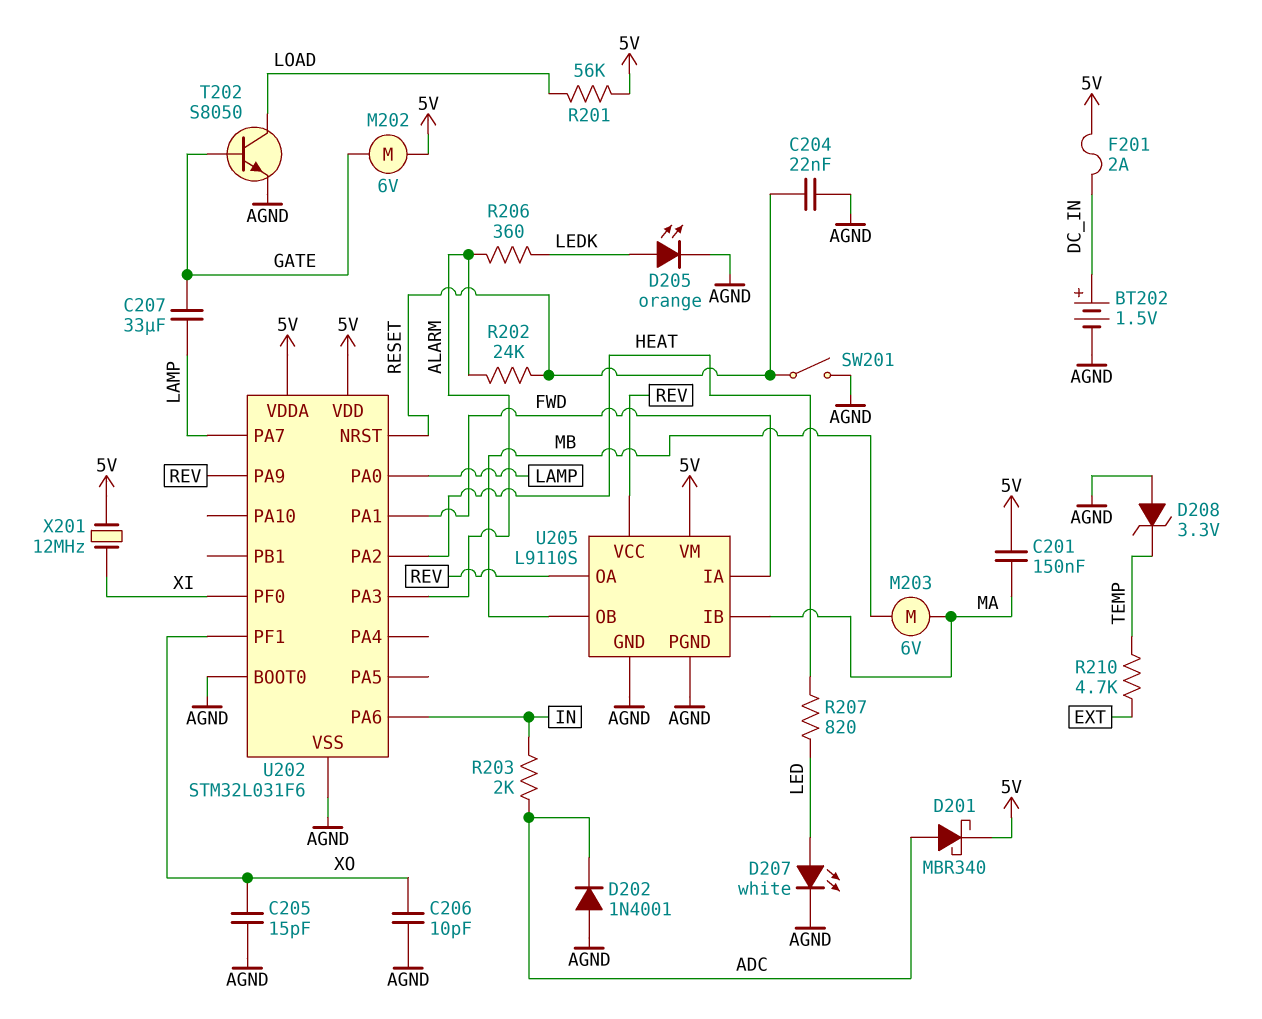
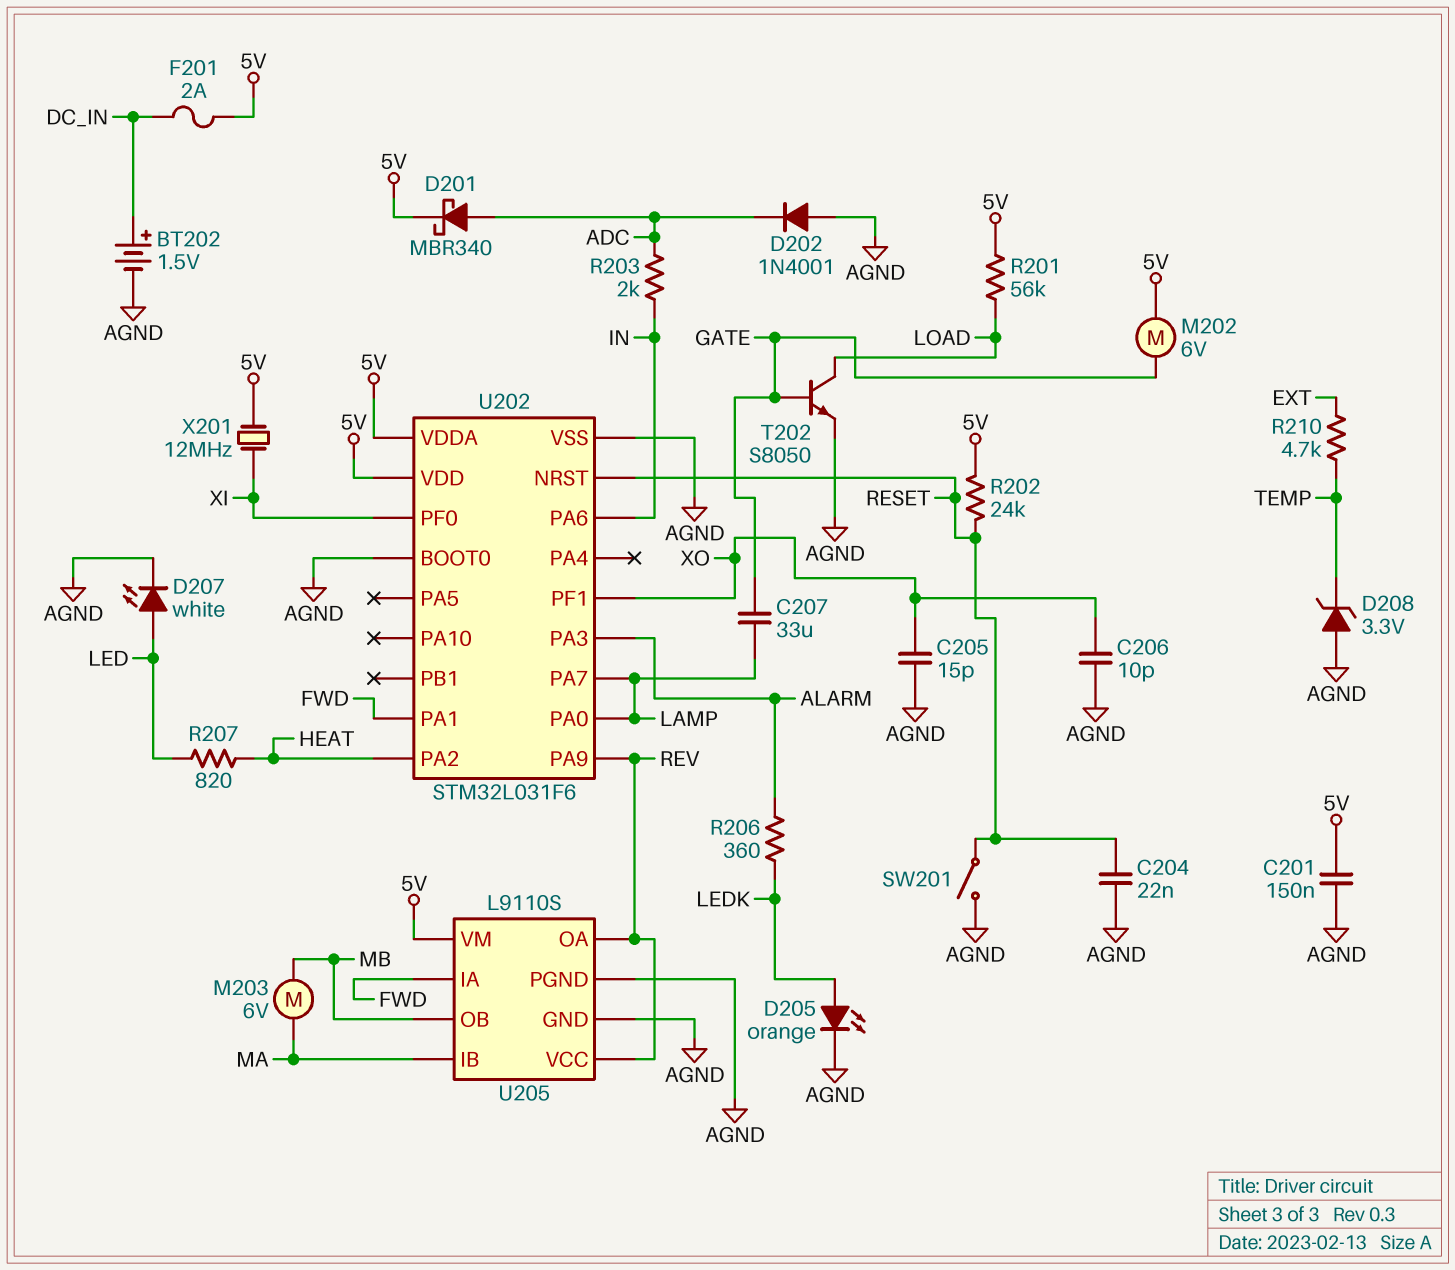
C201: 150nF (5V, MA) -> 150nF (5V, AGND)
R202: 24k (ALARM, RESET) -> 24k (5V, RESET)

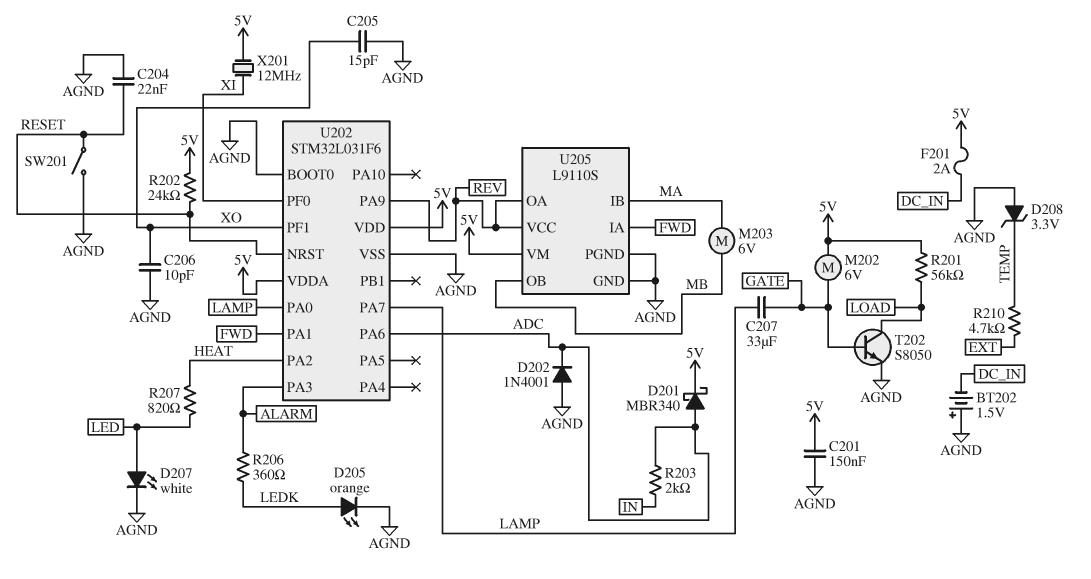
BT202: 1.5V (plus DC_IN, minus AGND) -> 1.5V (plus AGND, minus DC_IN)
U202 pin PA6: IN -> ADC

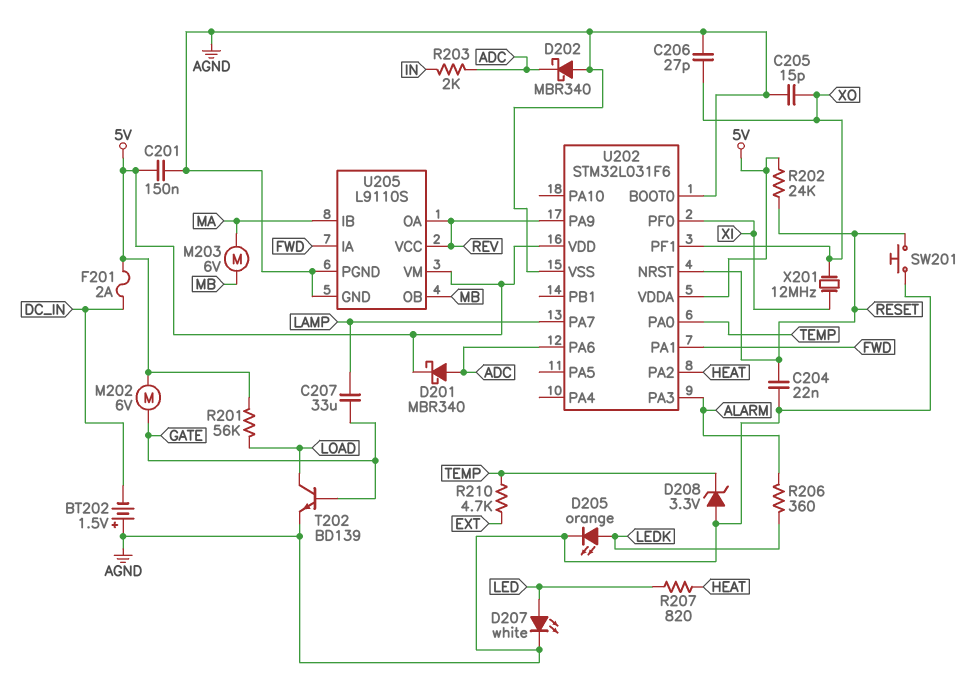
C206: 10pF (AGND, XO) -> 27pF (AGND, XO)
D202: diode 1N4001 (A AGND, K ADC) -> schottky MBR340 (A AGND, K ADC)
SW201: switch (AGND, RESET) -> button (AGND, RESET)
T202: NPN S8050 (B GATE, C LOAD, E AGND) -> NPN BD139 (B GATE, C LOAD, E AGND)
U202 pin PA0: LAMP -> TEMP
X201: 12MHz (5V, XI) -> 12MHz (XI, XO)

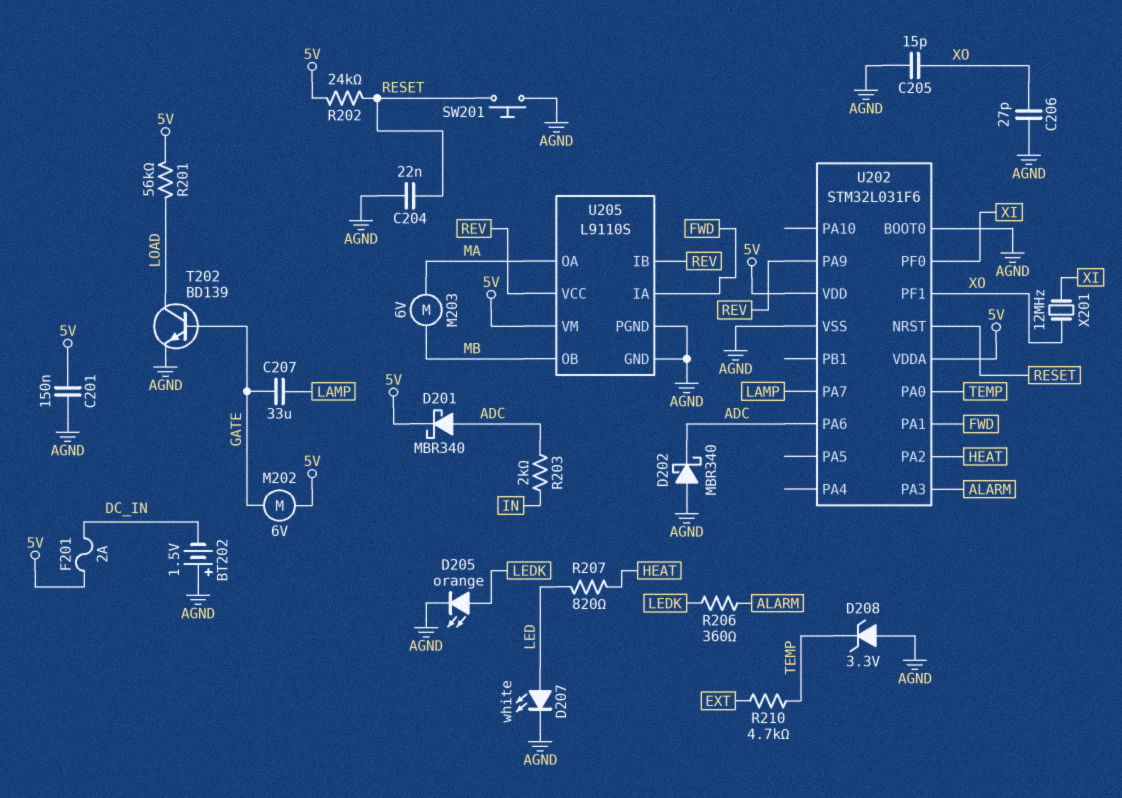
U205 pin IB: MA -> REV
U205 pin OA: REV -> MA

